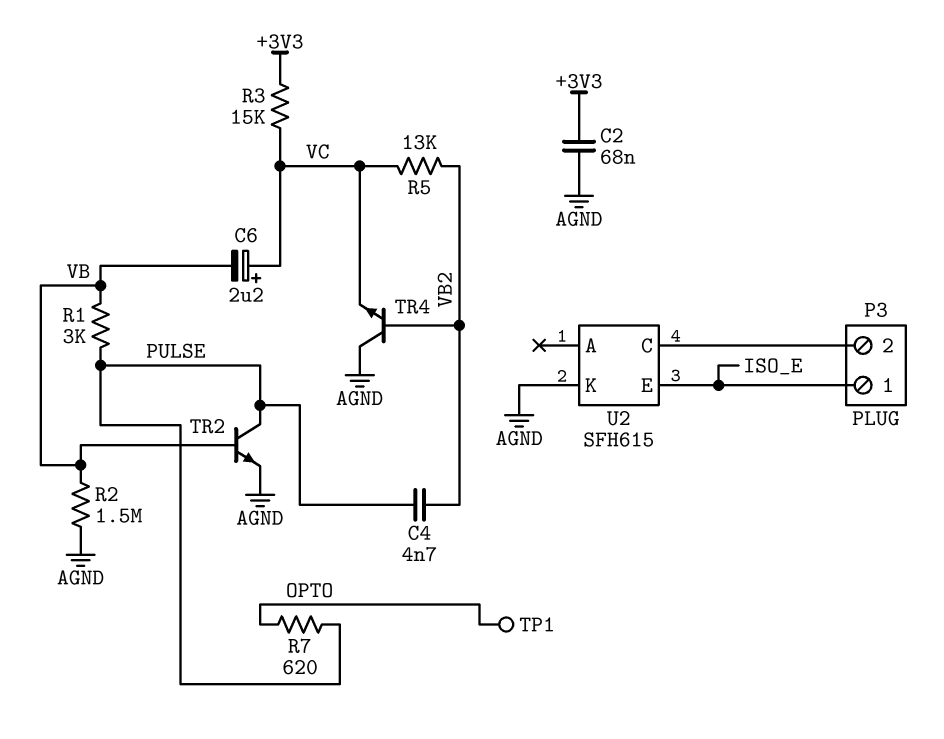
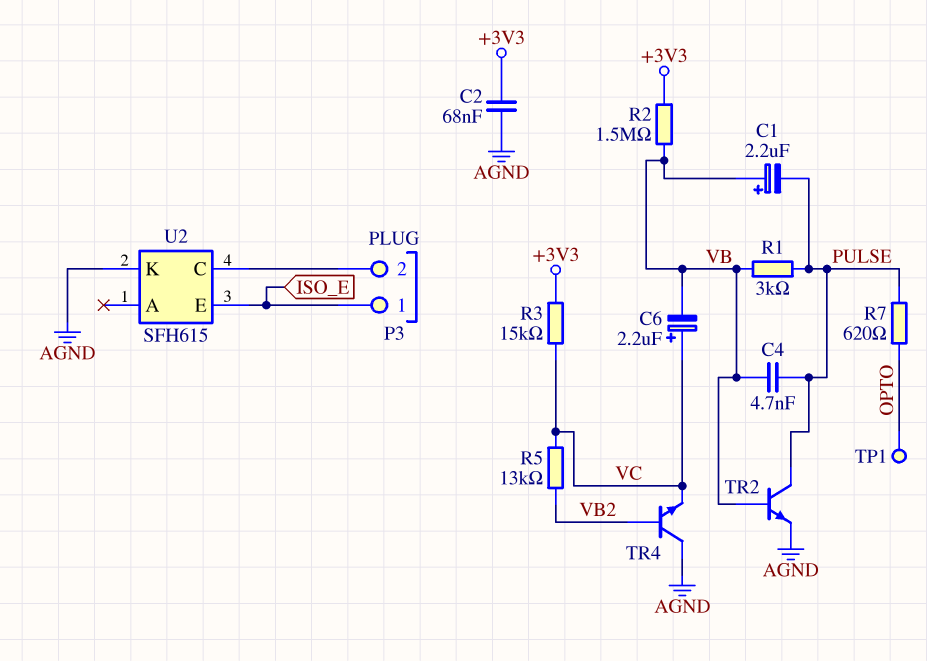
C1: none -> 2.2uF (plus VB, minus PULSE)
C4: 4.7nF (PULSE, VB2) -> 4.7nF (PULSE, VB)
R2: 1.5M (AGND, VB) -> 1.5M (+3V3, VB)

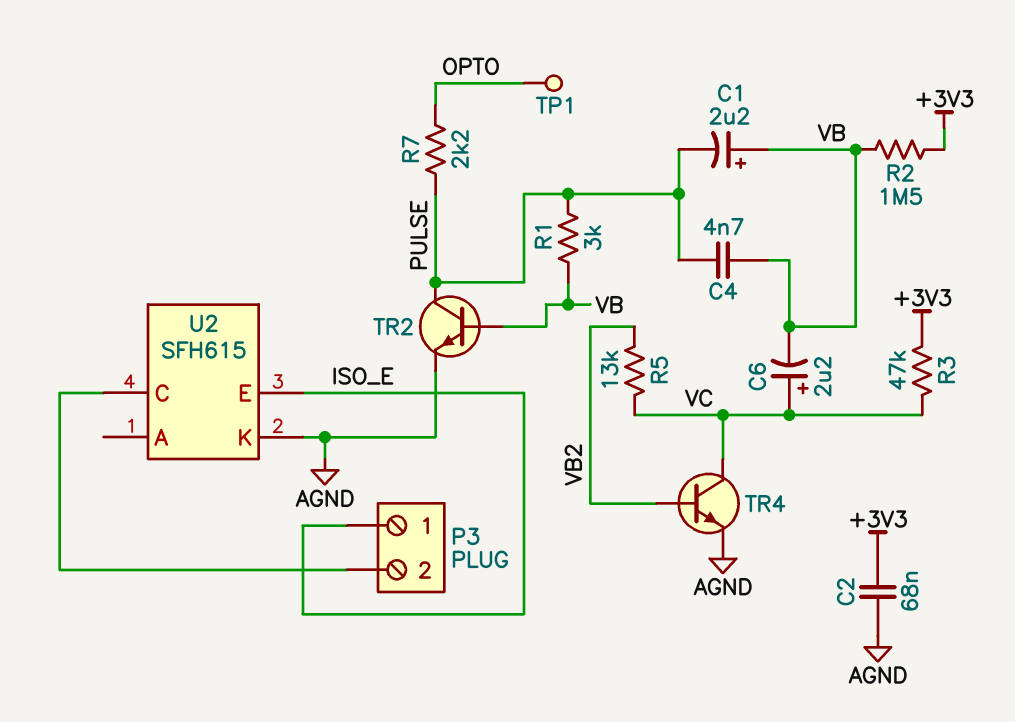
R3: 15k (+3V3, VC) -> 47k (+3V3, VC)
R7: 620 (OPTO, PULSE) -> 2.2k (OPTO, PULSE)
TR4: NPN (B VB2, C AGND, E VC) -> NPN (B VB2, C VC, E AGND)

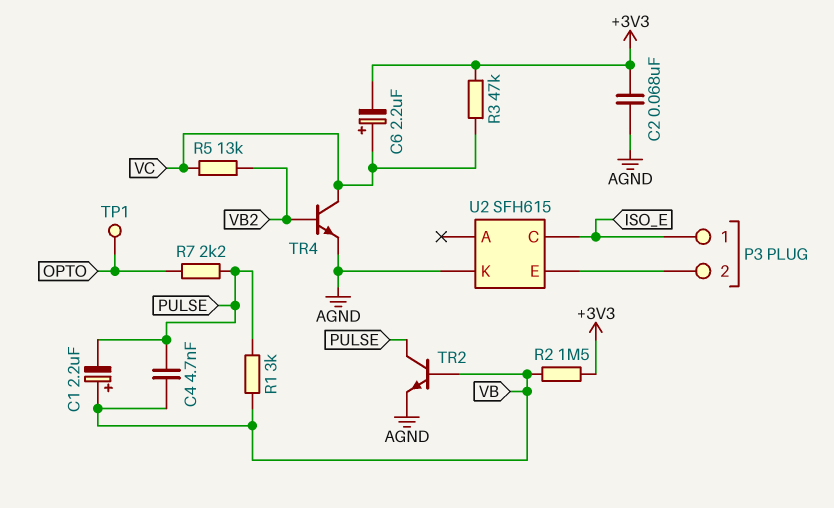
C6: 2.2uF (plus VC, minus VB) -> 2.2uF (plus VC, minus +3V3)
U2 pin C: P3/2 -> ISO_E
U2 pin E: ISO_E -> P3/2

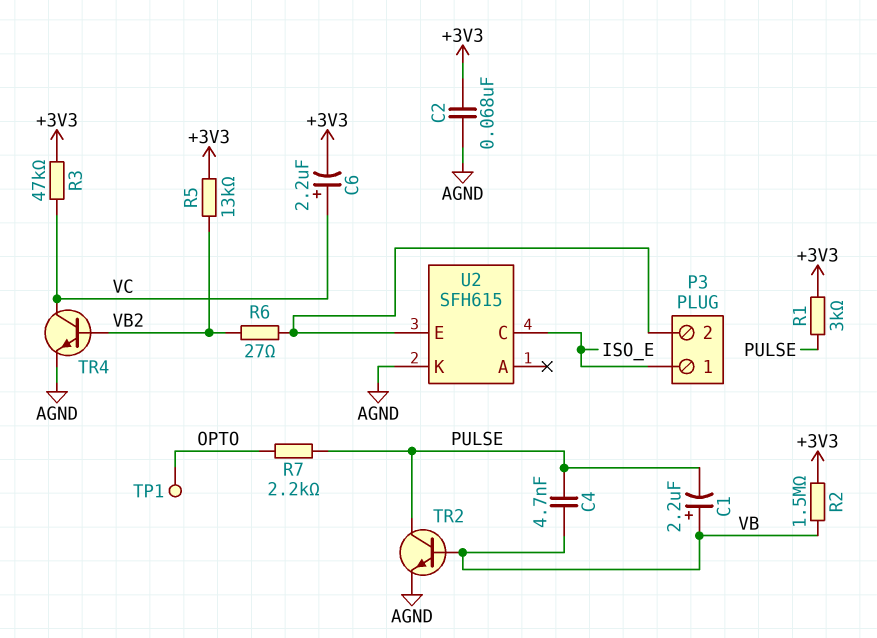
R1: 3k (PULSE, VB) -> 3k (+3V3, PULSE)
R5: 13k (VB2, VC) -> 13k (+3V3, VB2)
R6: none -> 27 (P3/2, VB2)

